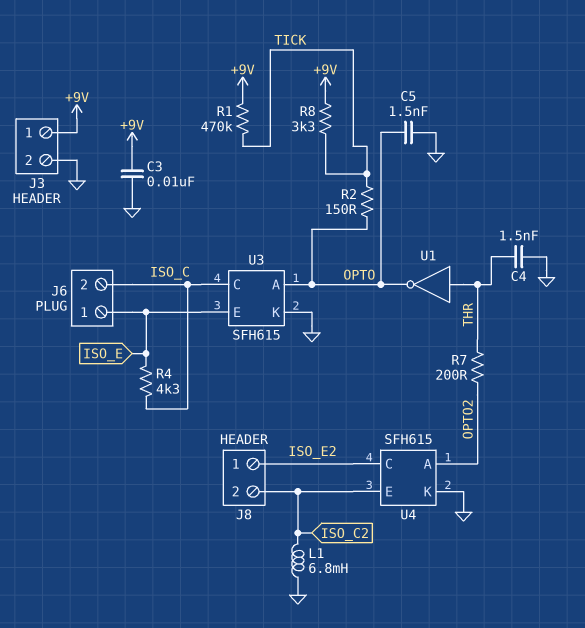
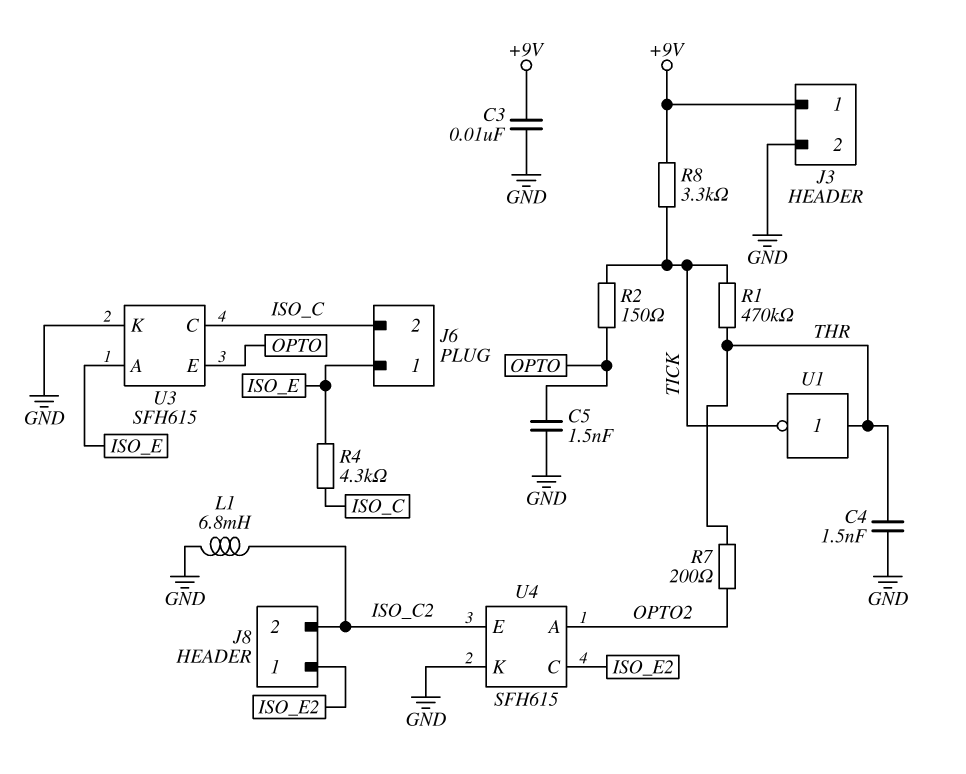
R1: 470k (+9V, TICK) -> 470k (THR, TICK)
U1: NOT (in THR, out OPTO) -> NOT (in THR, out TICK)
U3 pin A: OPTO -> ISO_E
U3 pin E: ISO_E -> OPTO

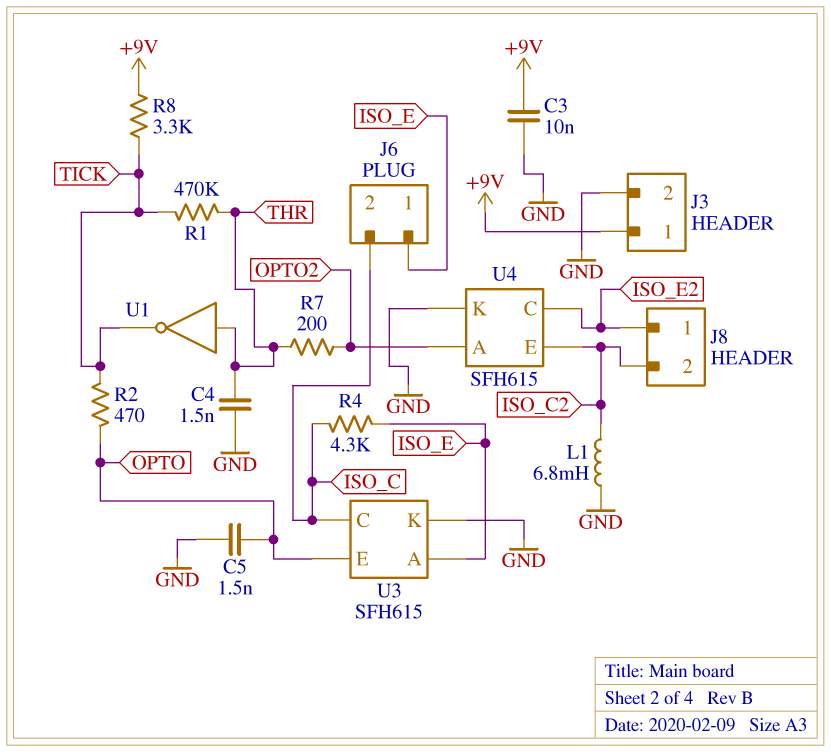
R2: 150 (OPTO, TICK) -> 470 (OPTO, TICK)

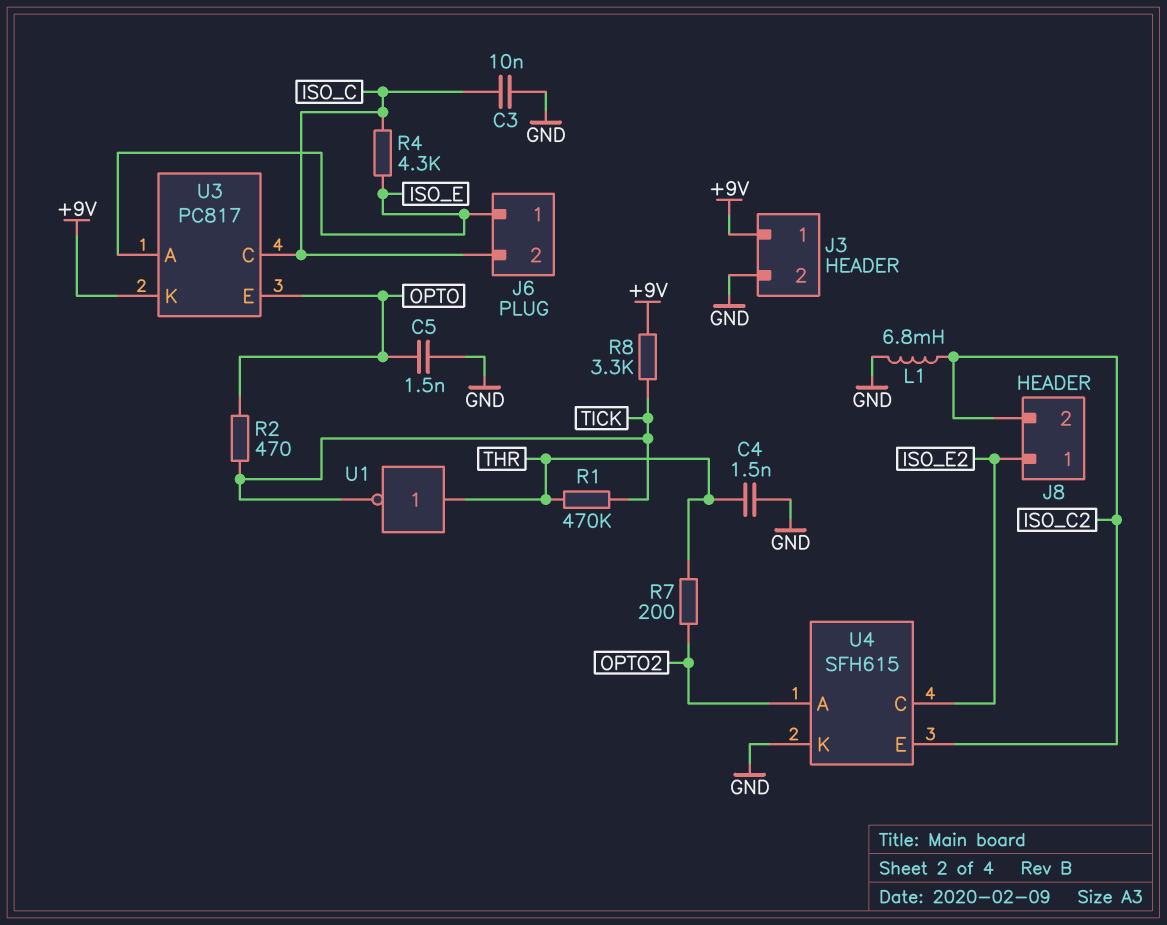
C3: 10nF (+9V, GND) -> 10nF (GND, ISO_C)
U3: SFH615 -> PC817
U3 pin K: GND -> +9V

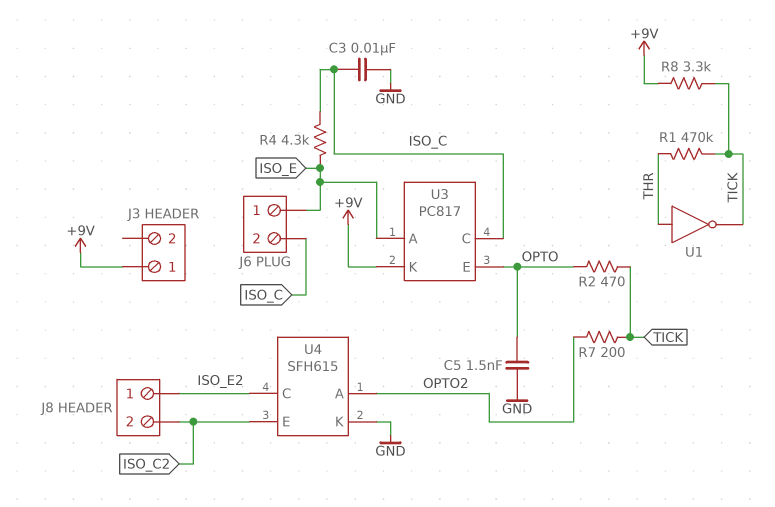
C4: 1.5nF (GND, THR) -> none
J3 pin 2: GND -> none
L1: 6.8mH (GND, ISO_C2) -> none
R7: 200 (OPTO2, THR) -> 200 (OPTO2, TICK)

